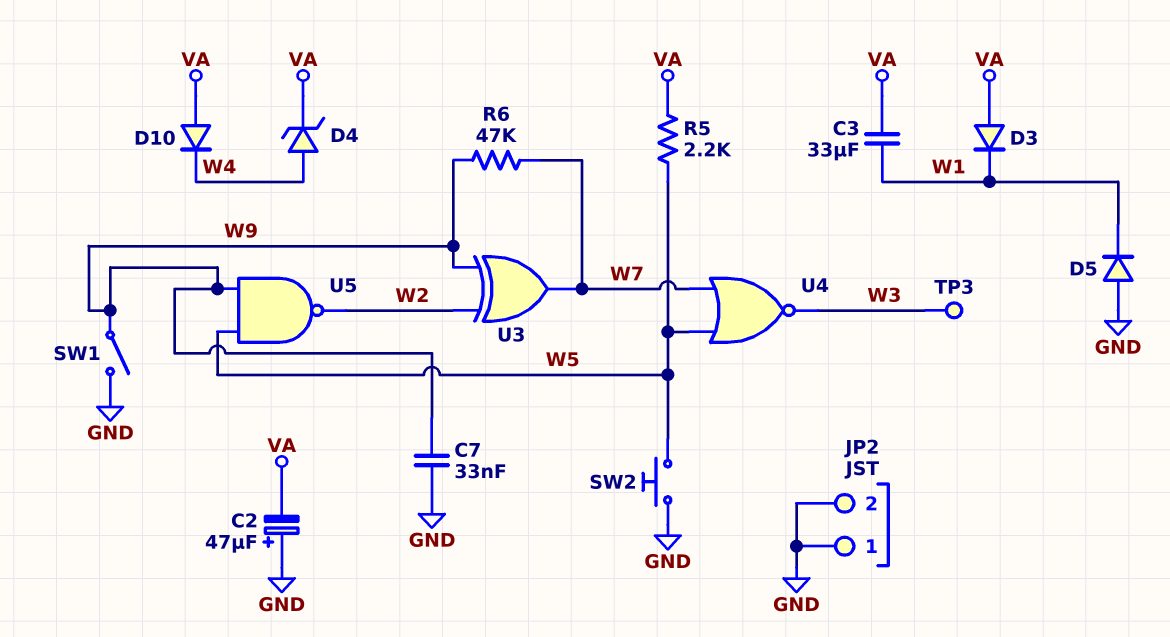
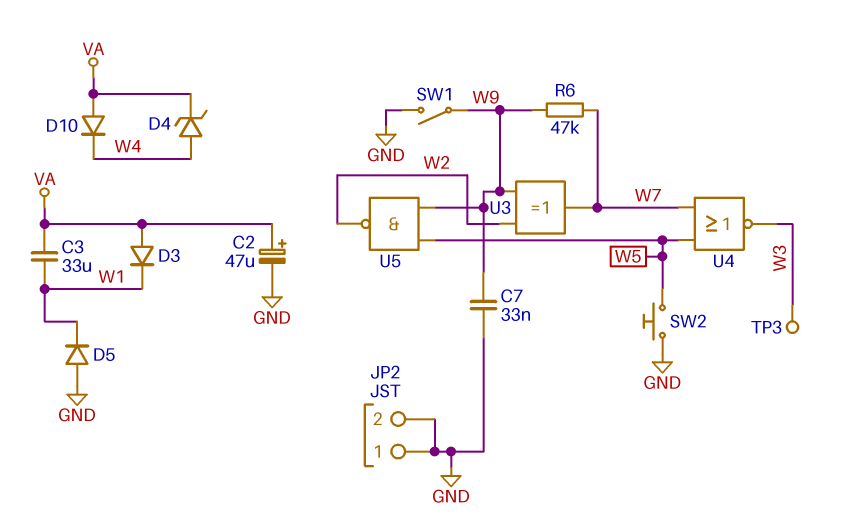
C2: 47uF (plus GND, minus VA) -> 47uF (plus VA, minus GND)
R5: 2.2k (VA, W5) -> none

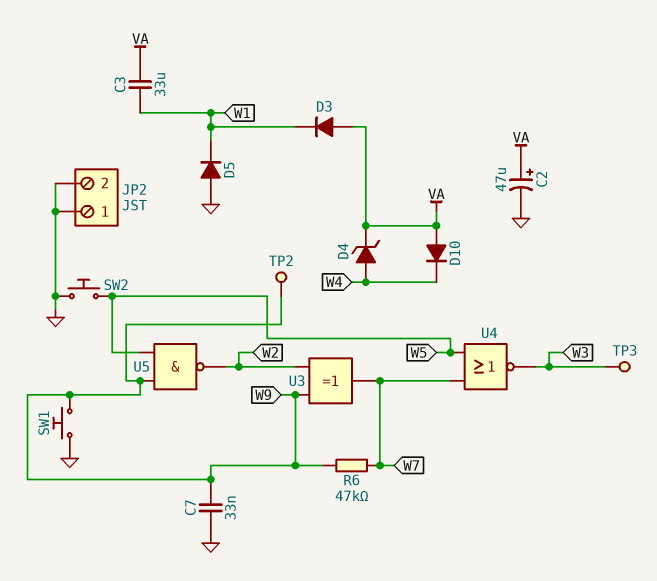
SW1: switch (GND, W9) -> button (GND, W9)
TP2: none -> test point (W9)

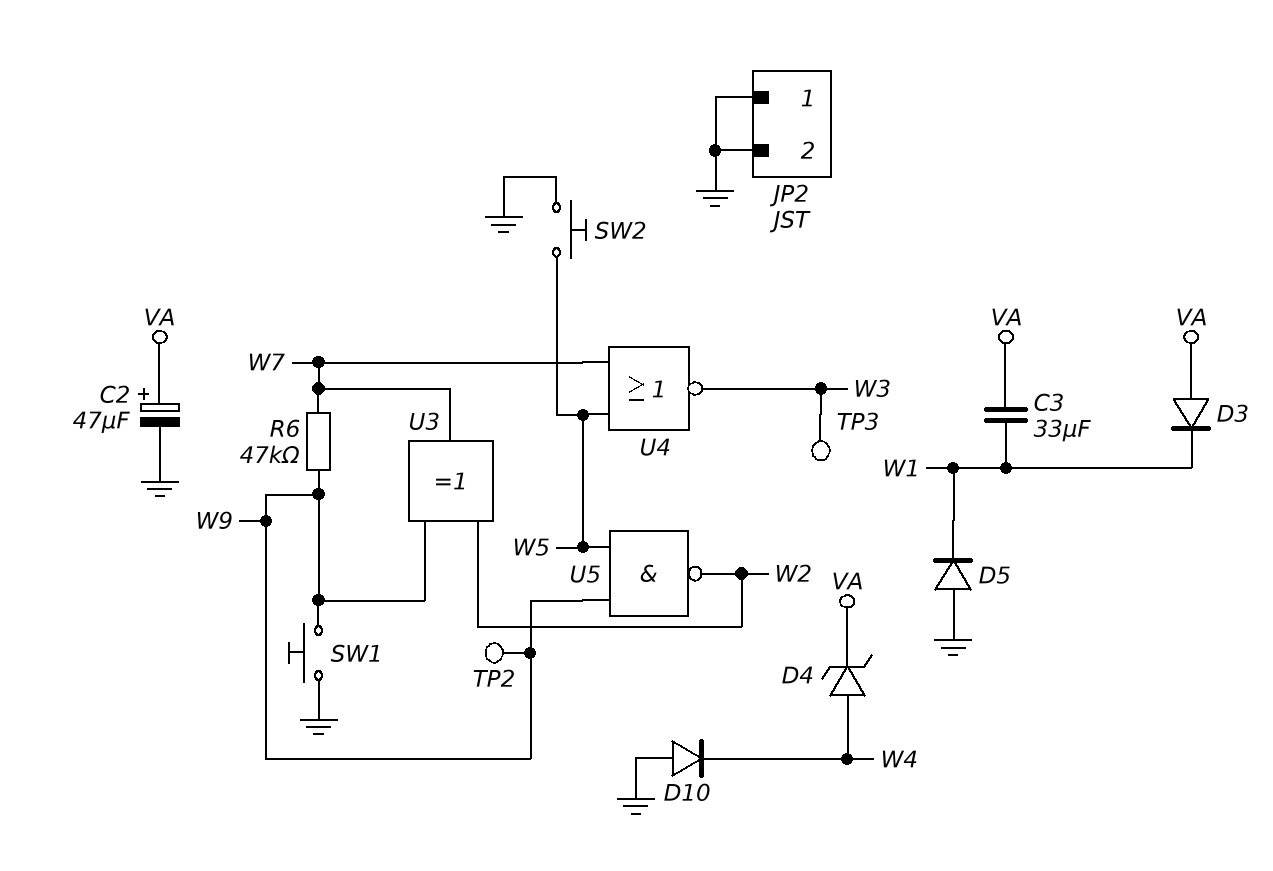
C7: 33nF (GND, W9) -> none
D10: diode (A VA, K W4) -> diode (A GND, K W4)

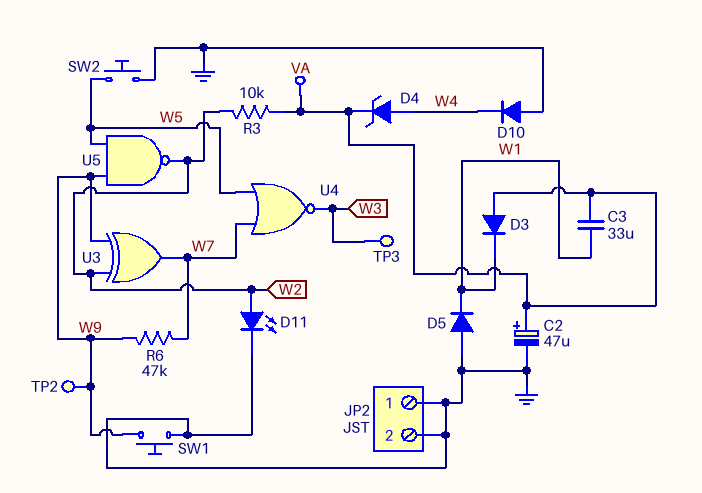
D11: none -> LED (A W2, K GND)
R3: none -> 10k (VA, W2)

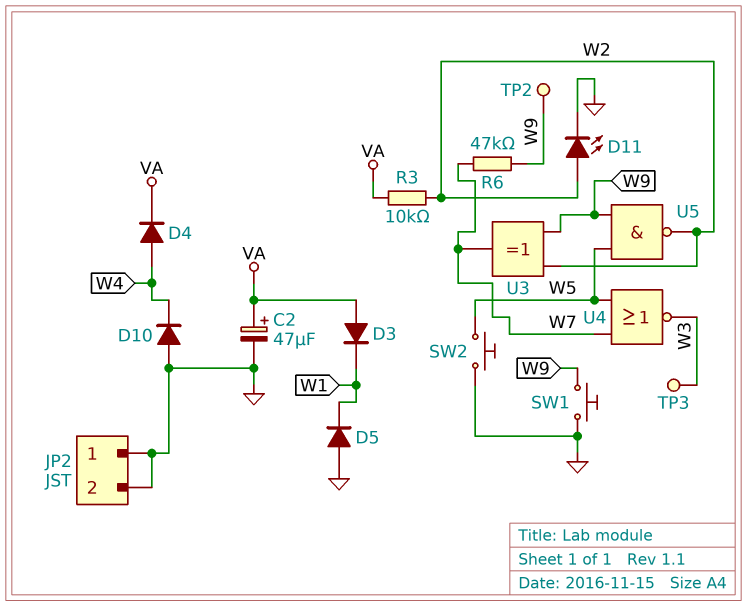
C3: 33uF (VA, W1) -> none
D4: zener (A W4, K VA) -> diode (A W4, K VA)

